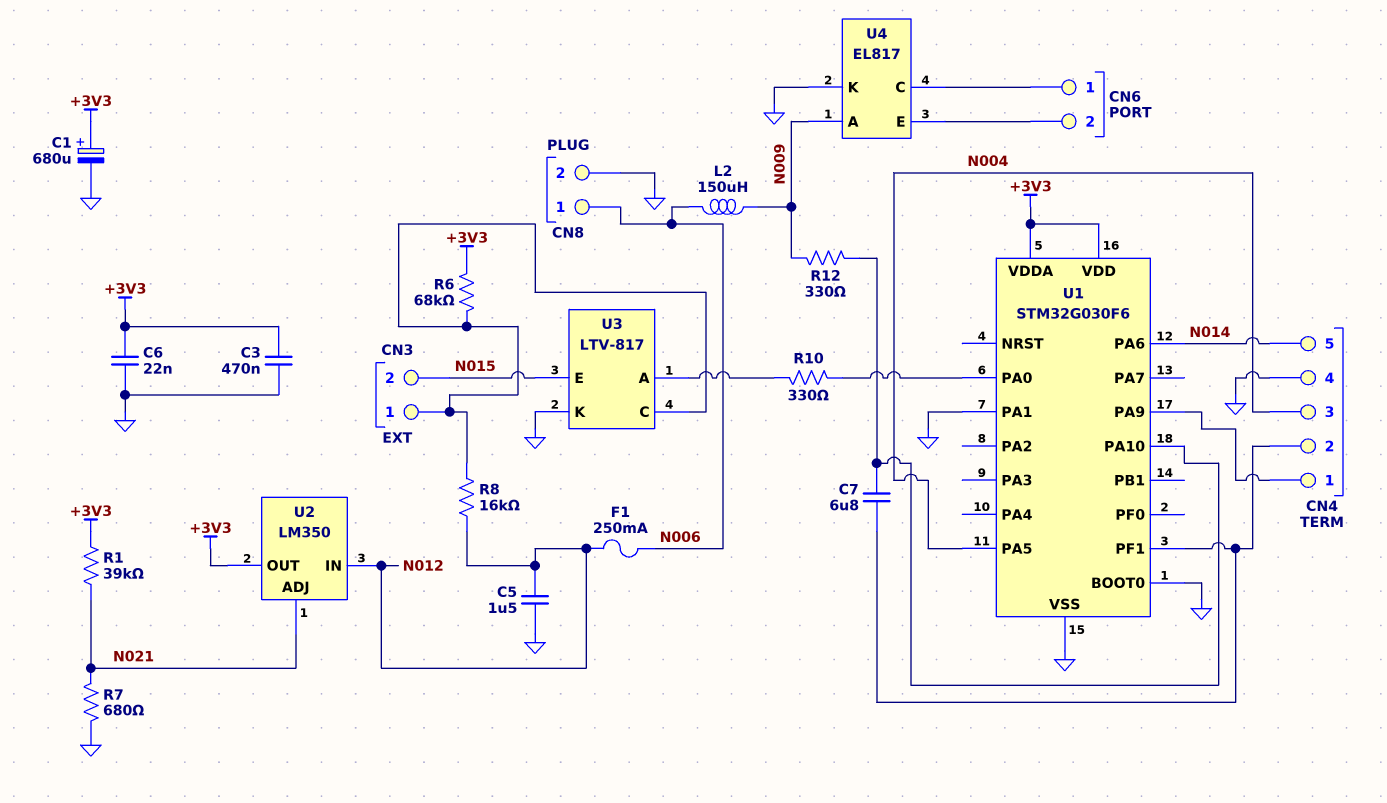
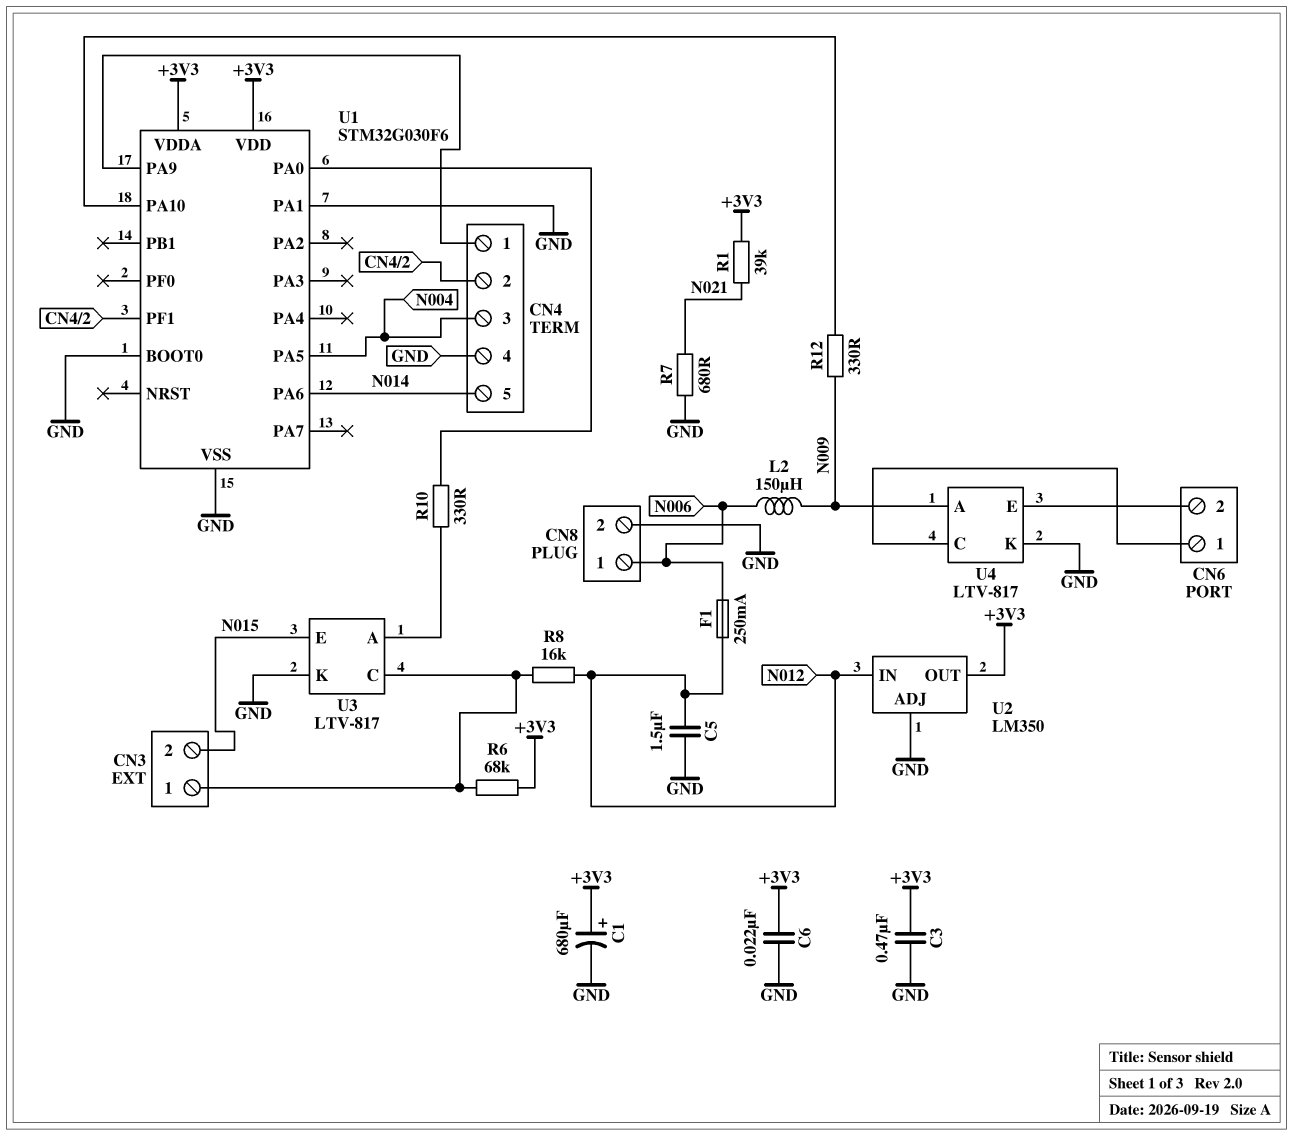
C7: 6.8uF (CN4/2, U1/PA10) -> none
U2 pin ADJ: N021 -> GND
U4: EL817 -> LTV-817

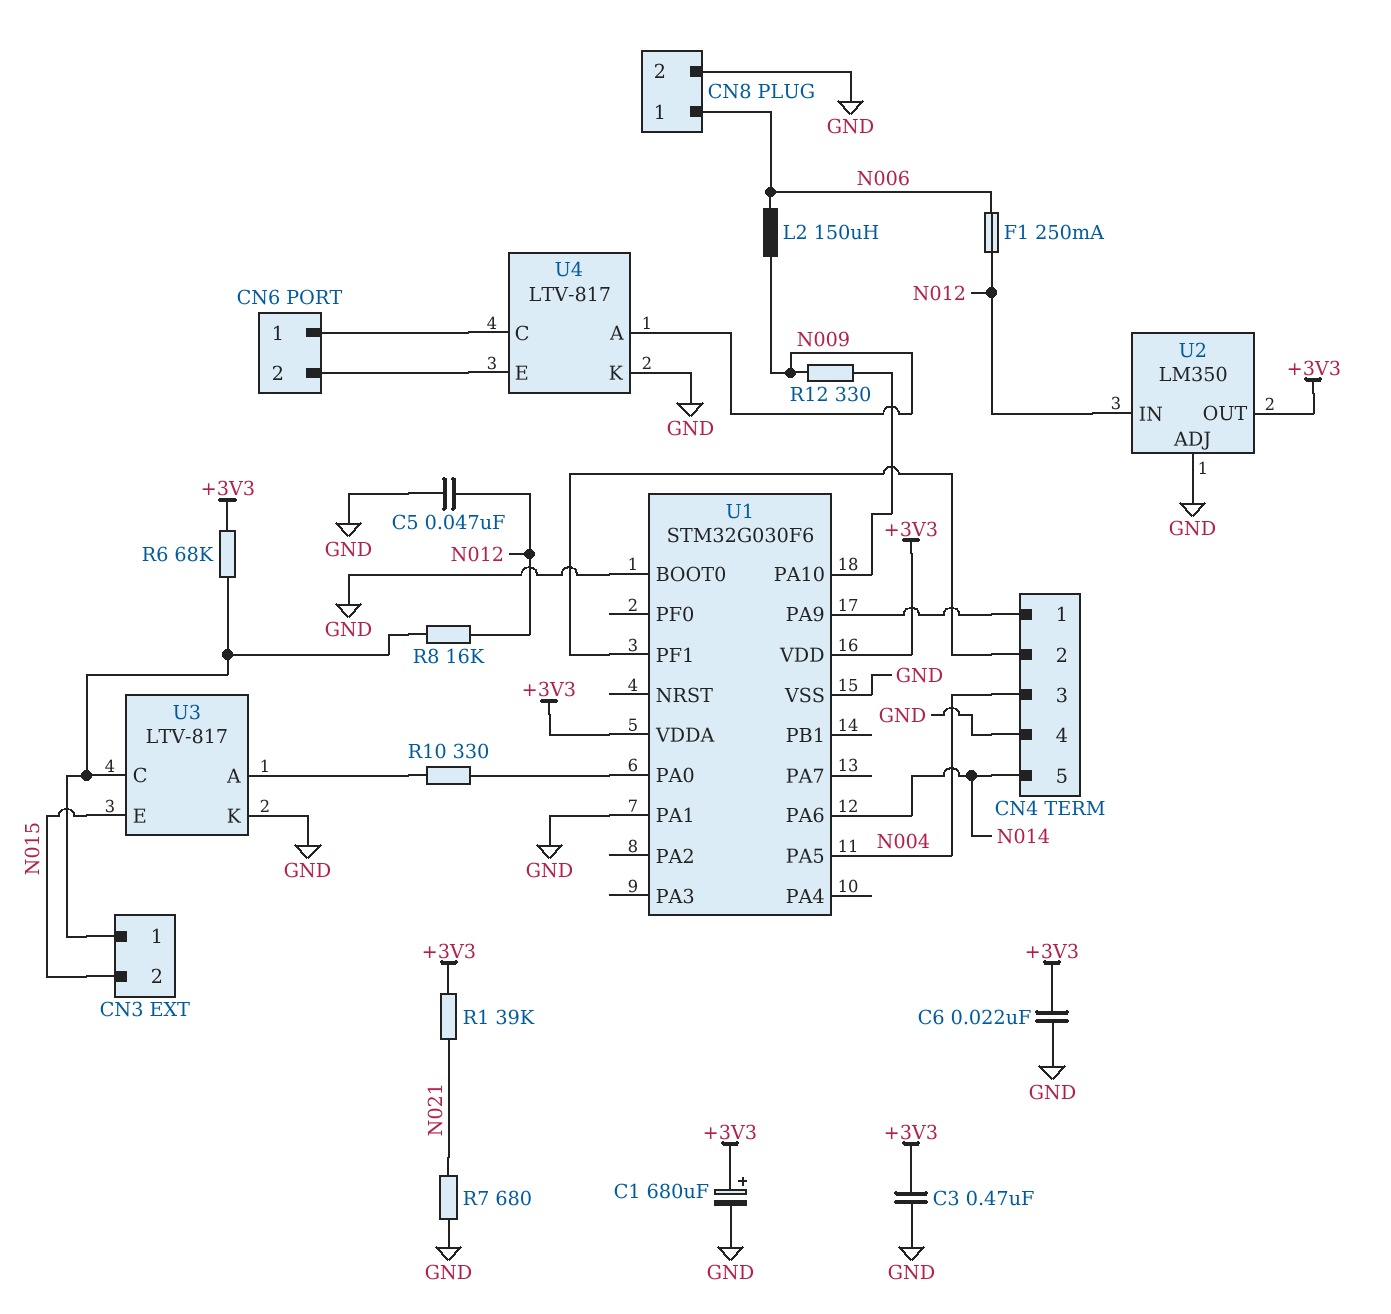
C5: 1.5uF (GND, N012) -> 47nF (GND, N012)

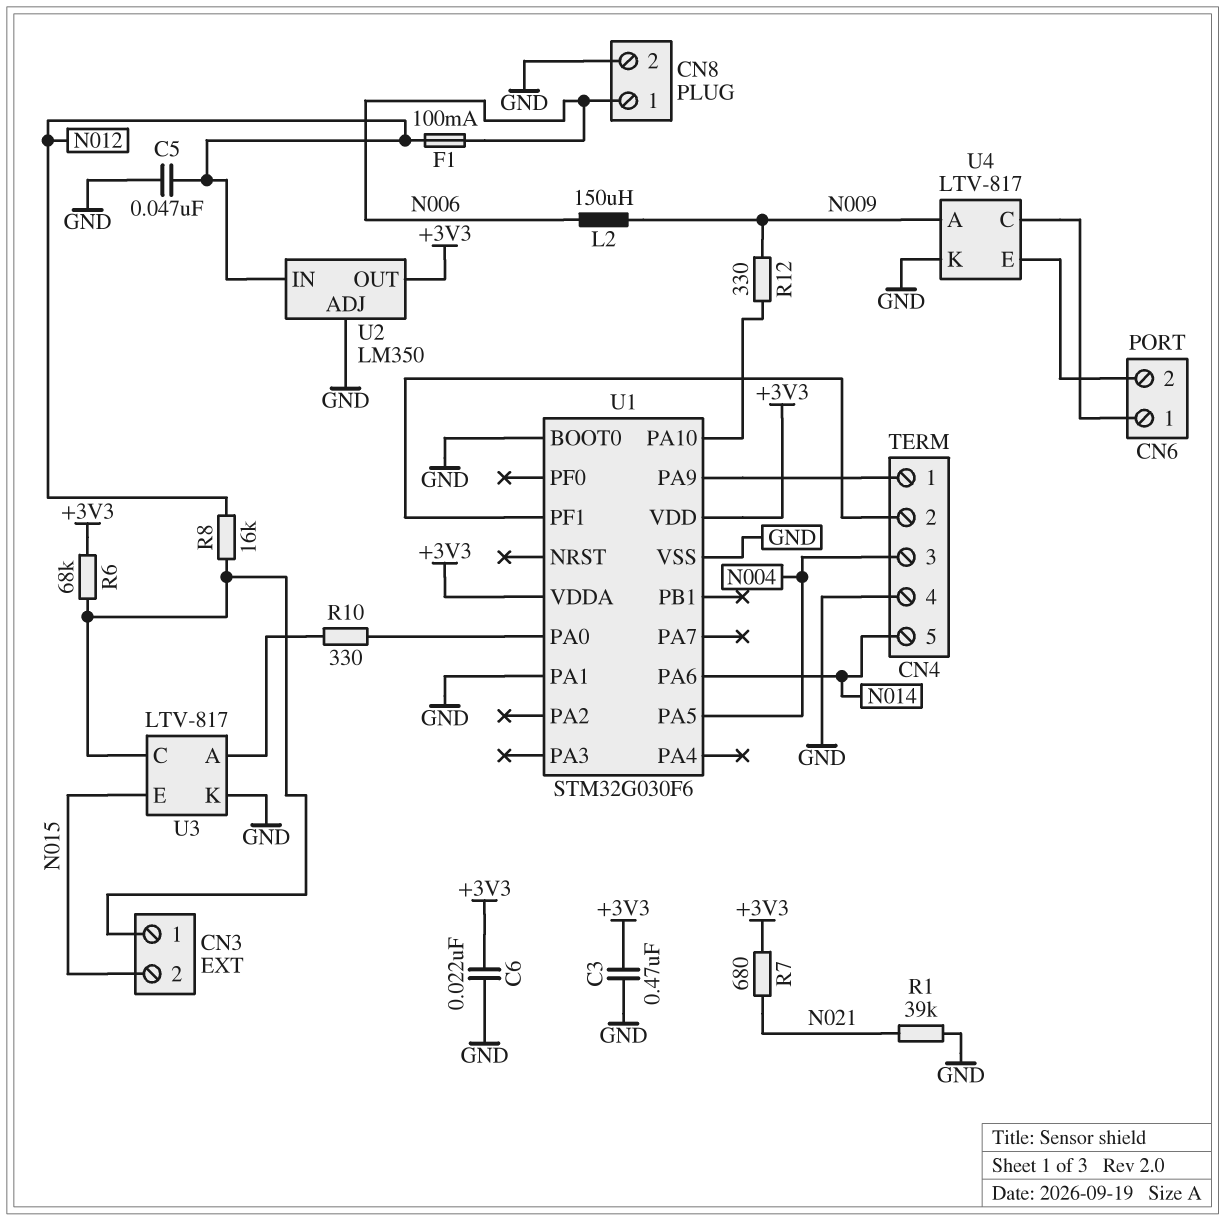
C1: 680uF (plus +3V3, minus GND) -> none
F1: 250mA (N006, N012) -> 100mA (N006, N012)
R1: 39k (+3V3, N021) -> 39k (GND, N021)
R7: 680 (GND, N021) -> 680 (+3V3, N021)

